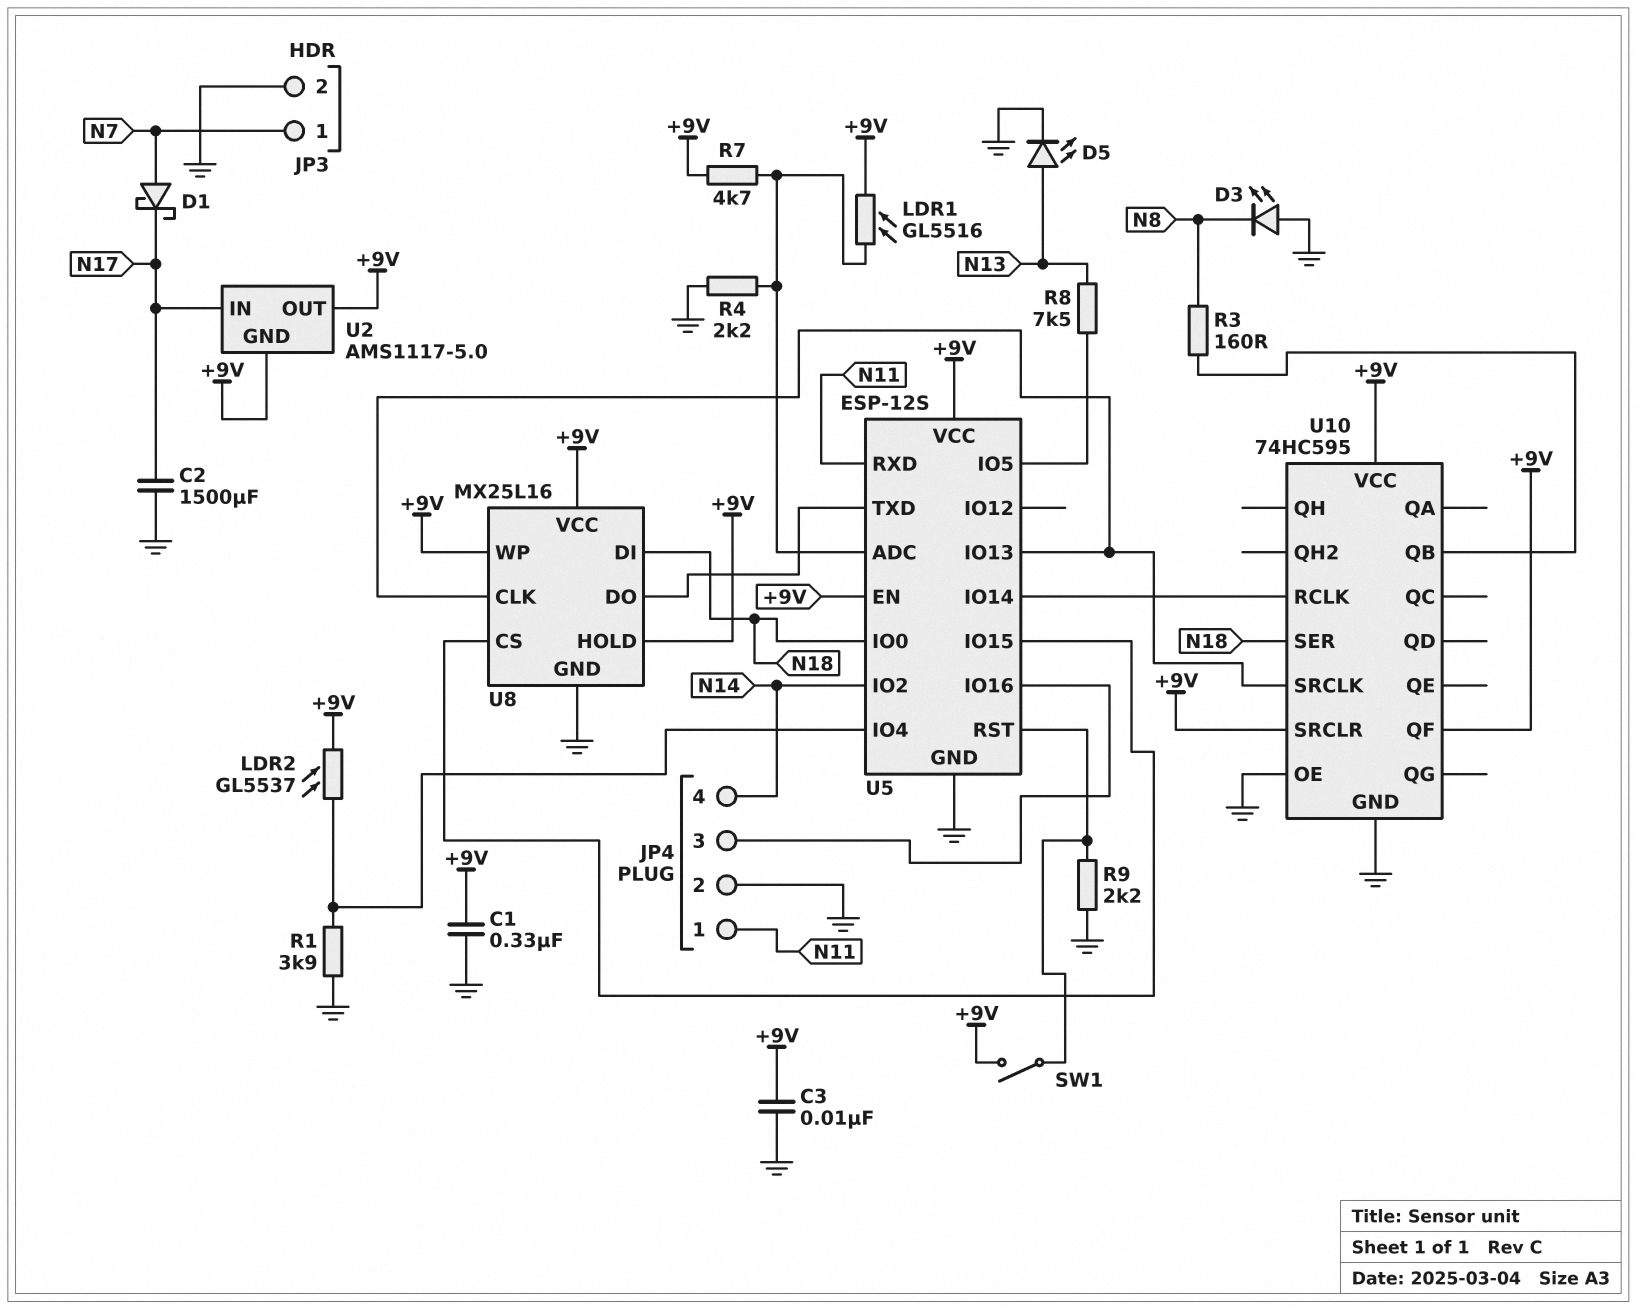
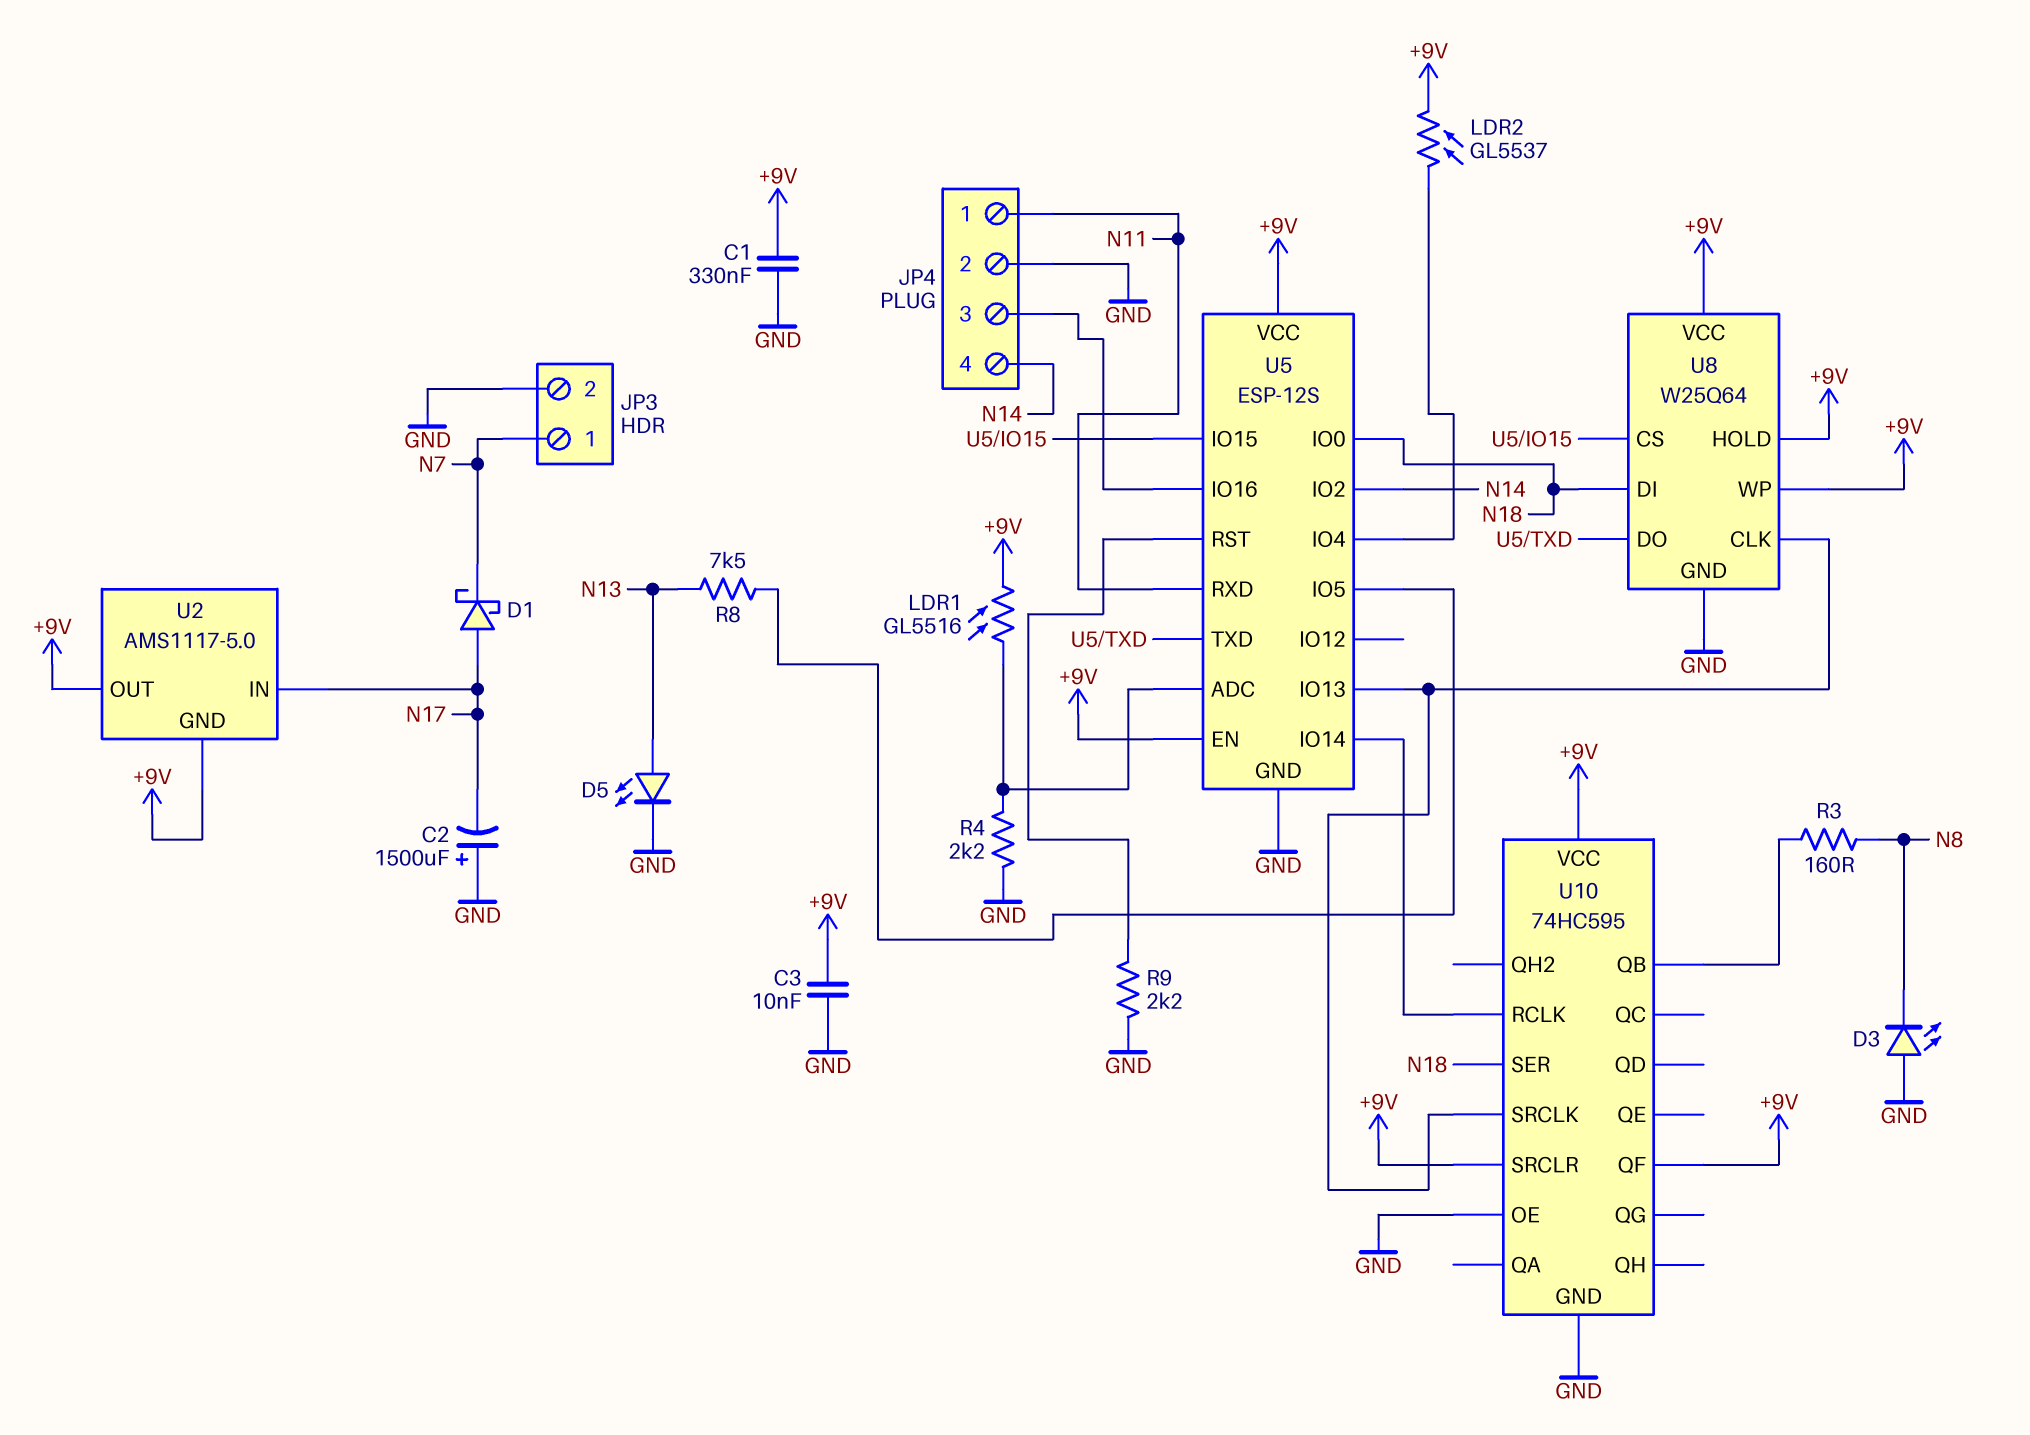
C2: 1500uF (GND, N17) -> 1500uF (plus GND, minus N17)
D1: schottky (A N7, K N17) -> schottky (A N17, K N7)
R1: 3.9k (GND, U5/IO4) -> none
R7: 4.7k (+9V, U5/ADC) -> none
SW1: switch (+9V, U5/RST) -> none
U8: MX25L16 -> W25Q64

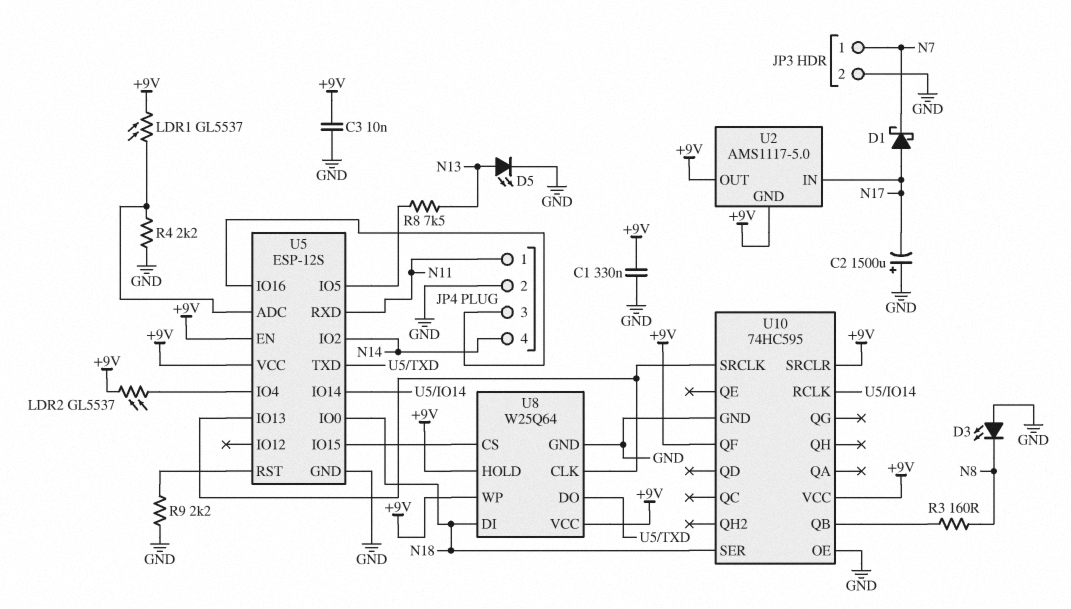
LDR1: GL5516 (+9V, U5/ADC) -> GL5537 (+9V, U5/ADC)

